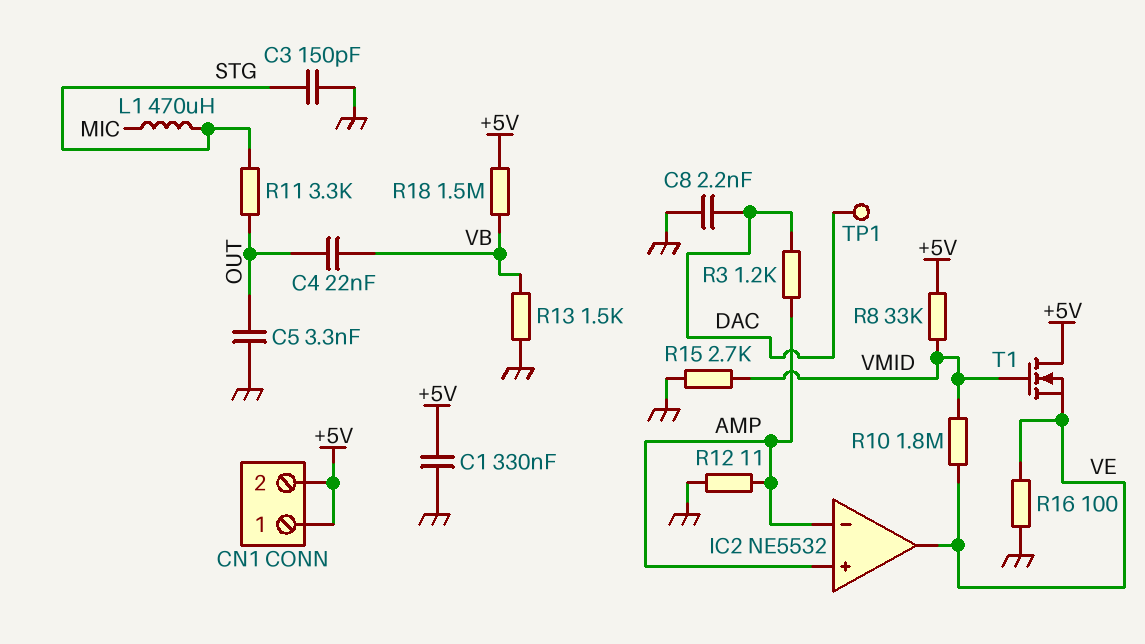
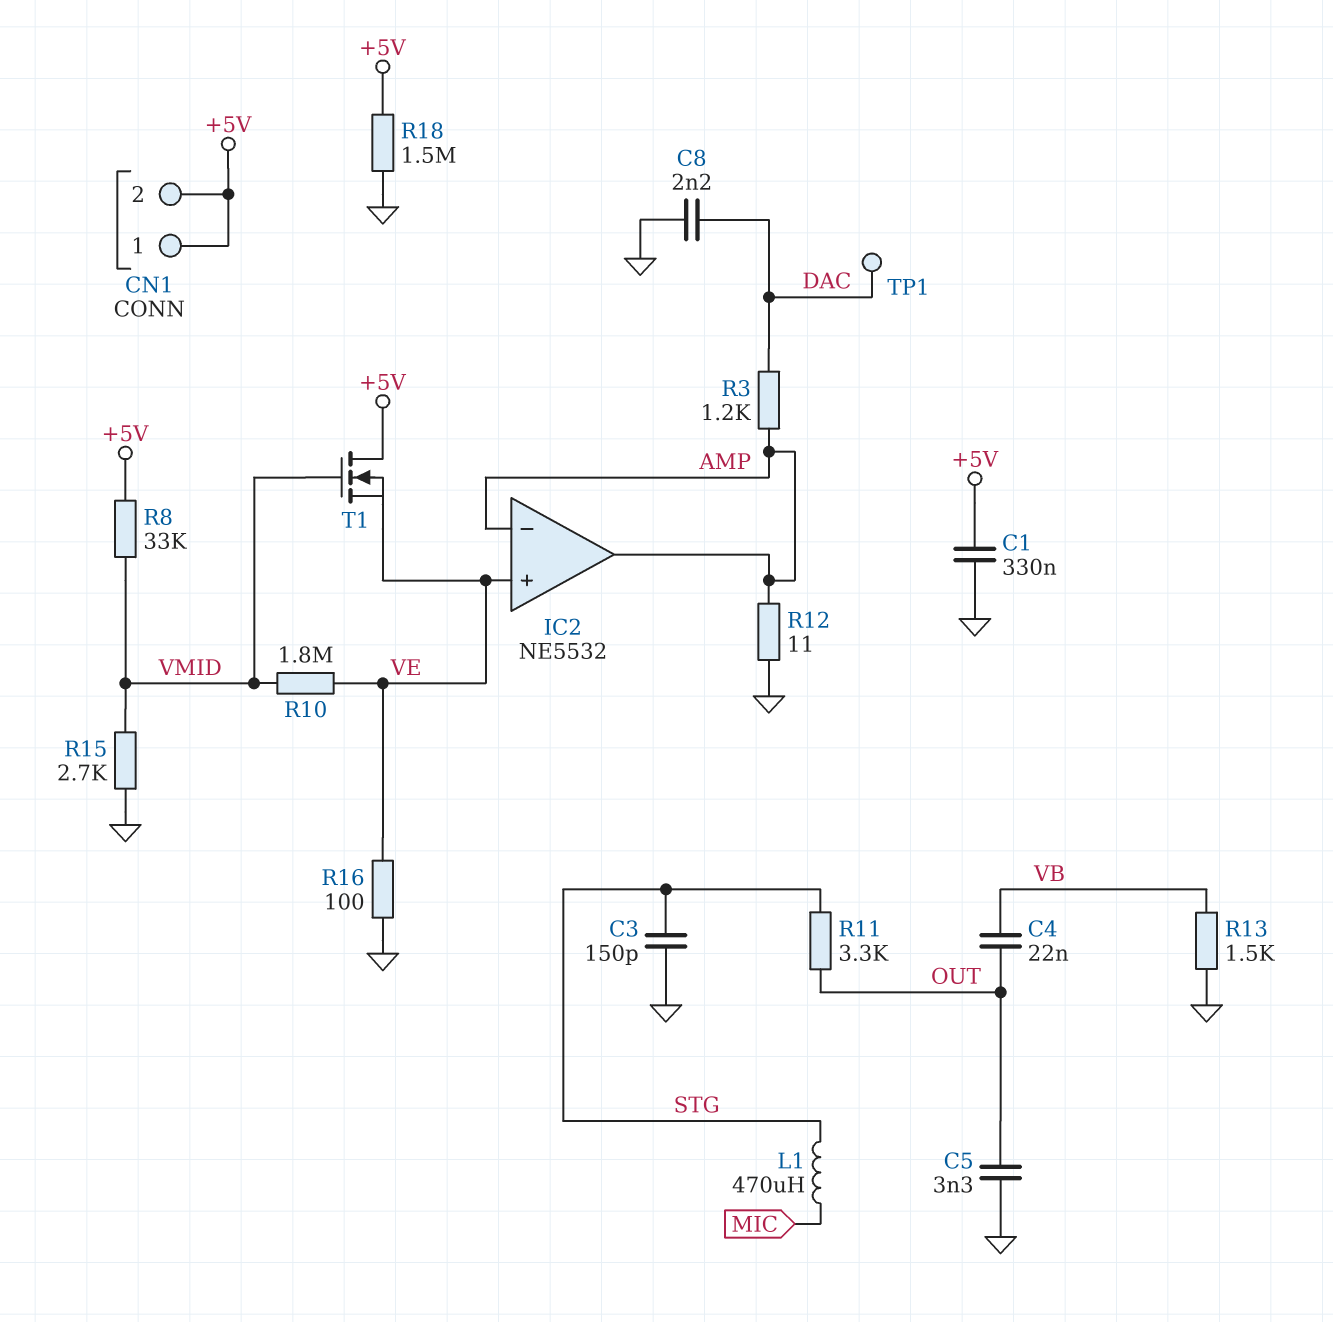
IC2 pin in+: AMP -> VE
IC2 pin out: VE -> AMP
R18: 1.5M (+5V, VB) -> 1.5M (+5V, GND)

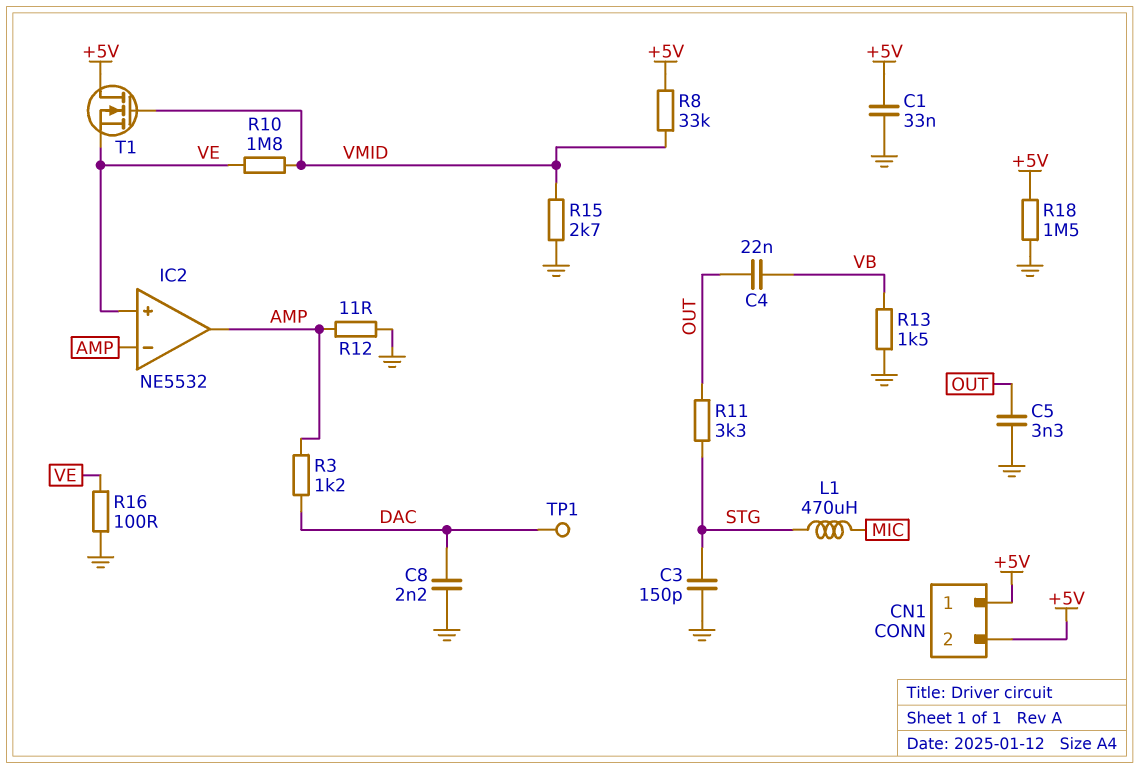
C1: 330nF (+5V, GND) -> 33nF (+5V, GND)

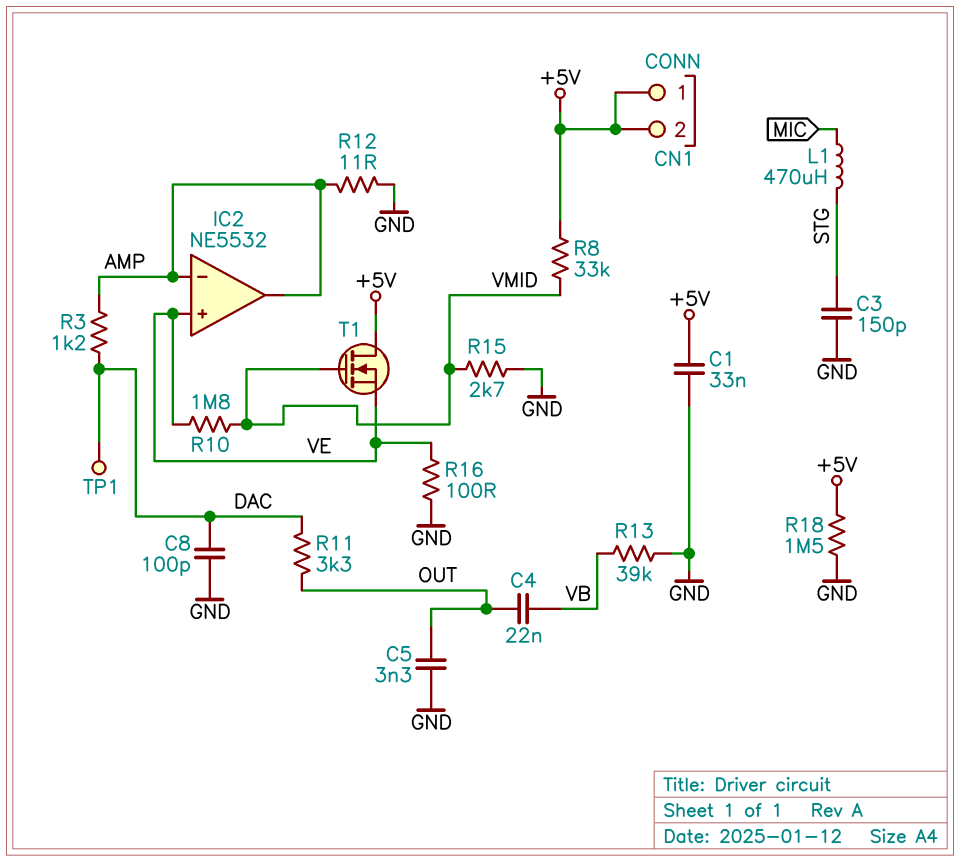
C8: 2.2nF (DAC, GND) -> 100pF (DAC, GND)
R11: 3.3k (OUT, STG) -> 3.3k (DAC, OUT)
R13: 1.5k (GND, VB) -> 39k (GND, VB)

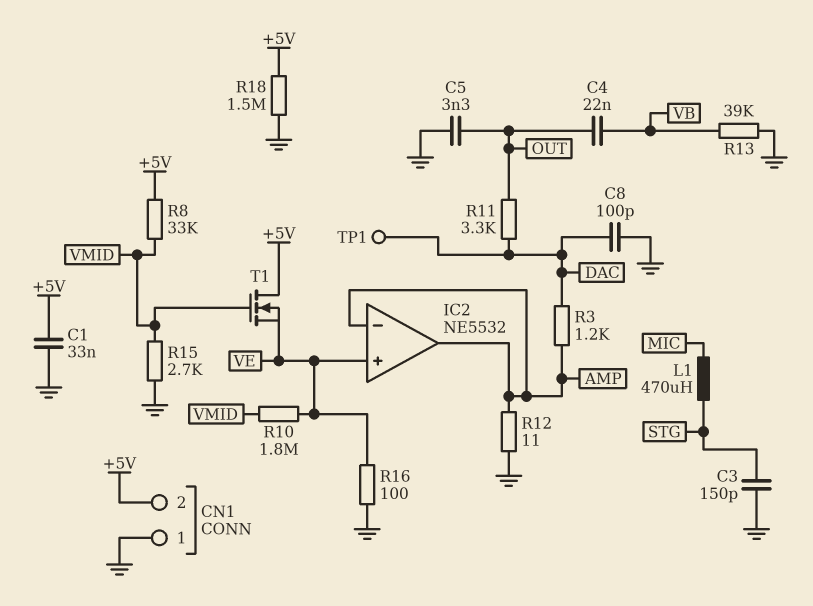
CN1 pin 1: +5V -> GND

